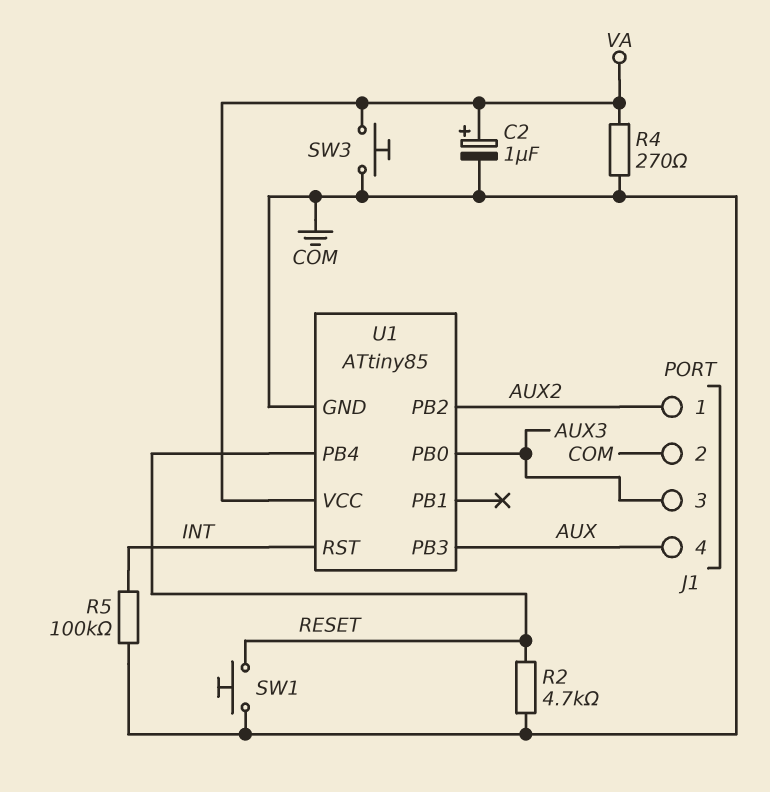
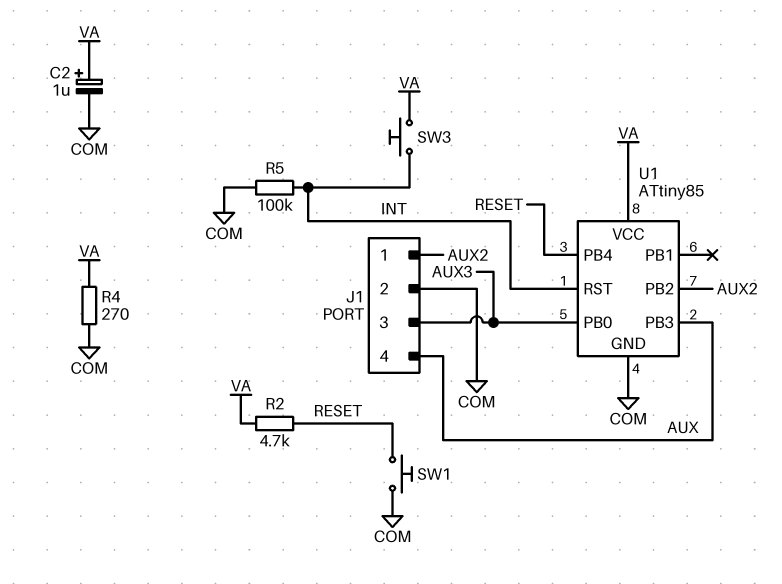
R2: 4.7k (COM, RESET) -> 4.7k (RESET, VA)
SW3: button (COM, VA) -> button (INT, VA)

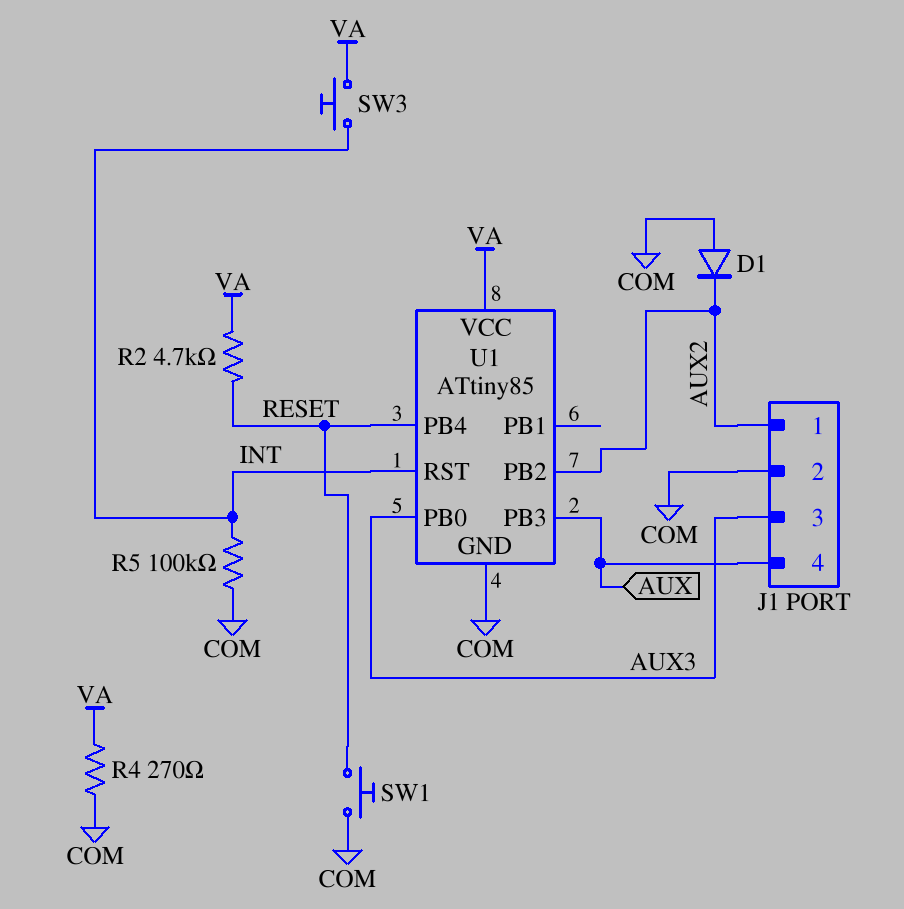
C2: 1uF (plus VA, minus COM) -> none
D1: none -> diode (A COM, K AUX2)

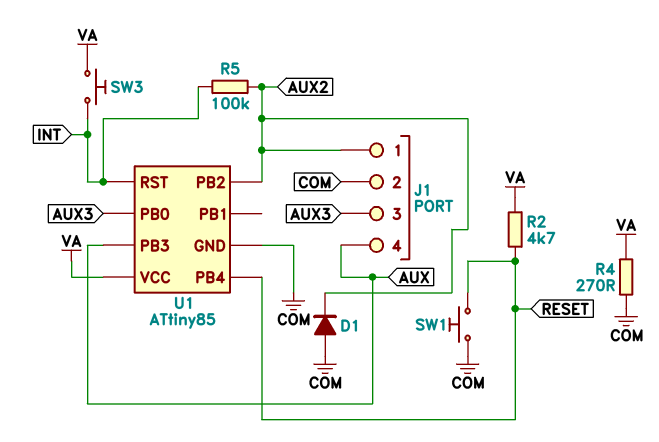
R5: 100k (COM, INT) -> 100k (AUX2, INT)

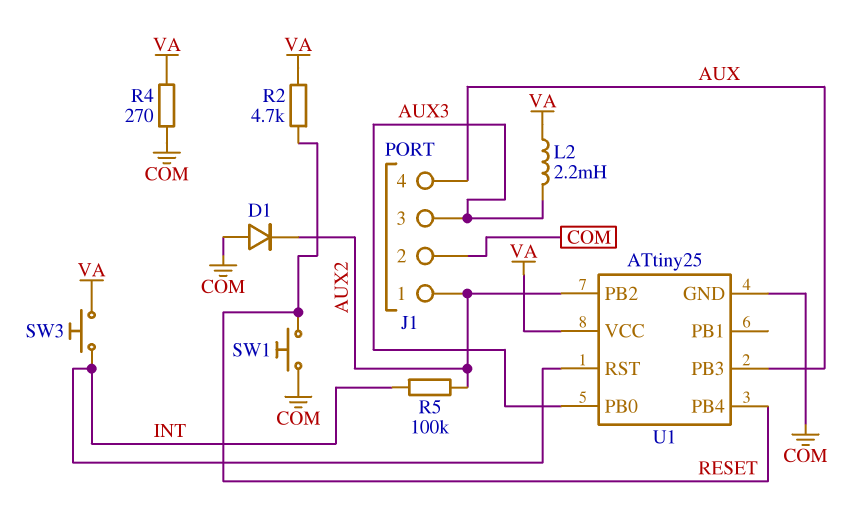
L2: none -> 2.2mH (AUX3, VA)
U1: ATtiny85 -> ATtiny25

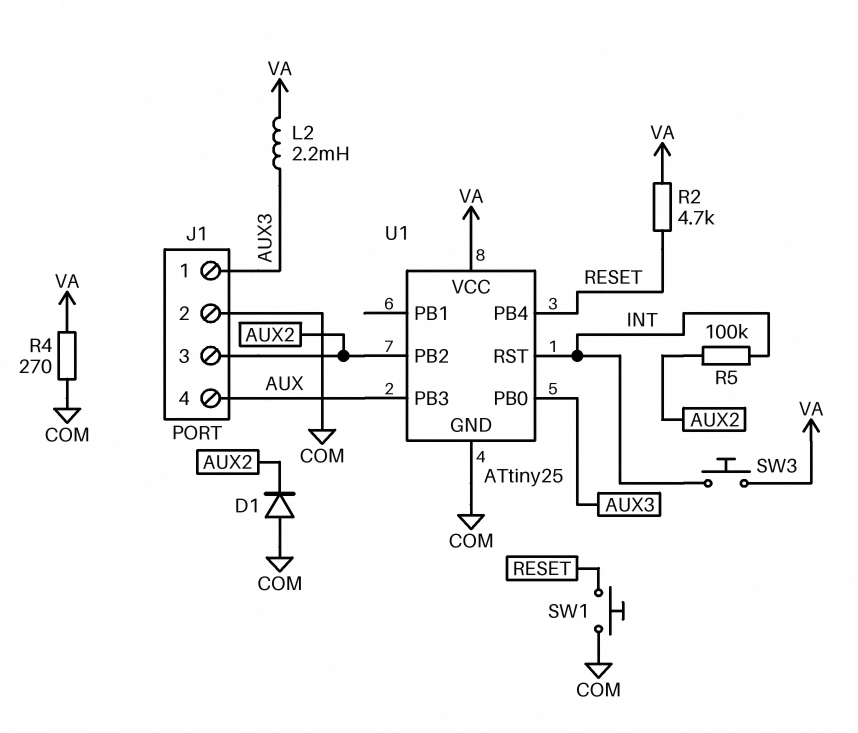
J1 pin 1: AUX2 -> AUX3
J1 pin 3: AUX3 -> AUX2

